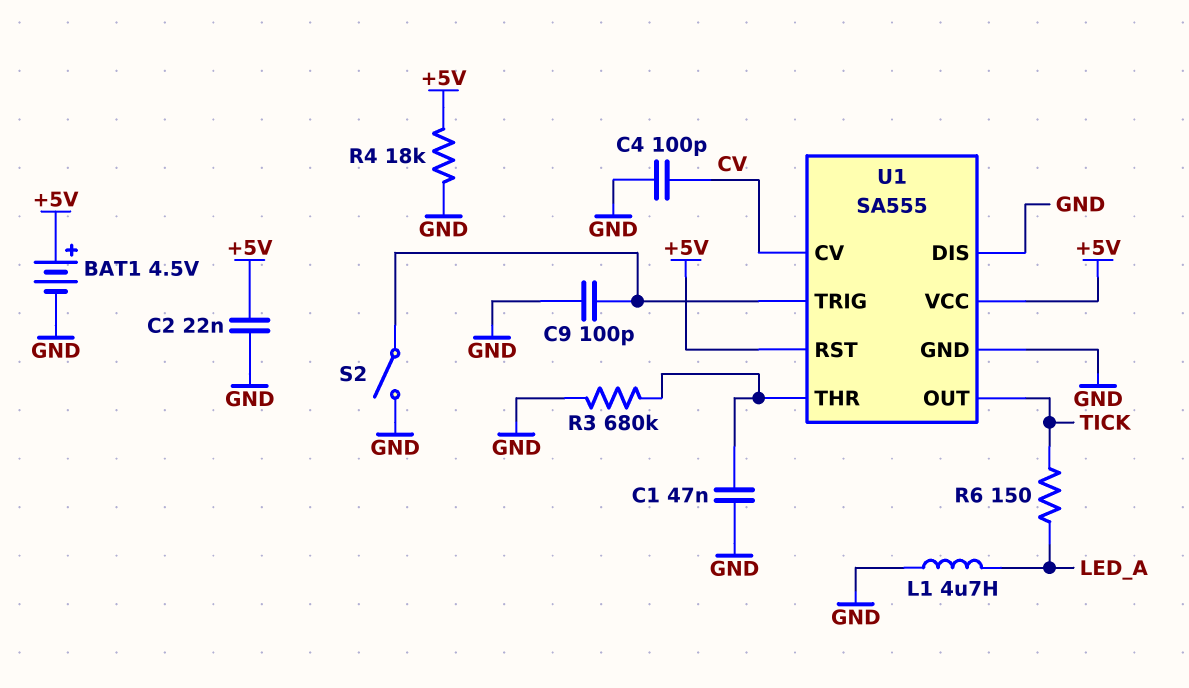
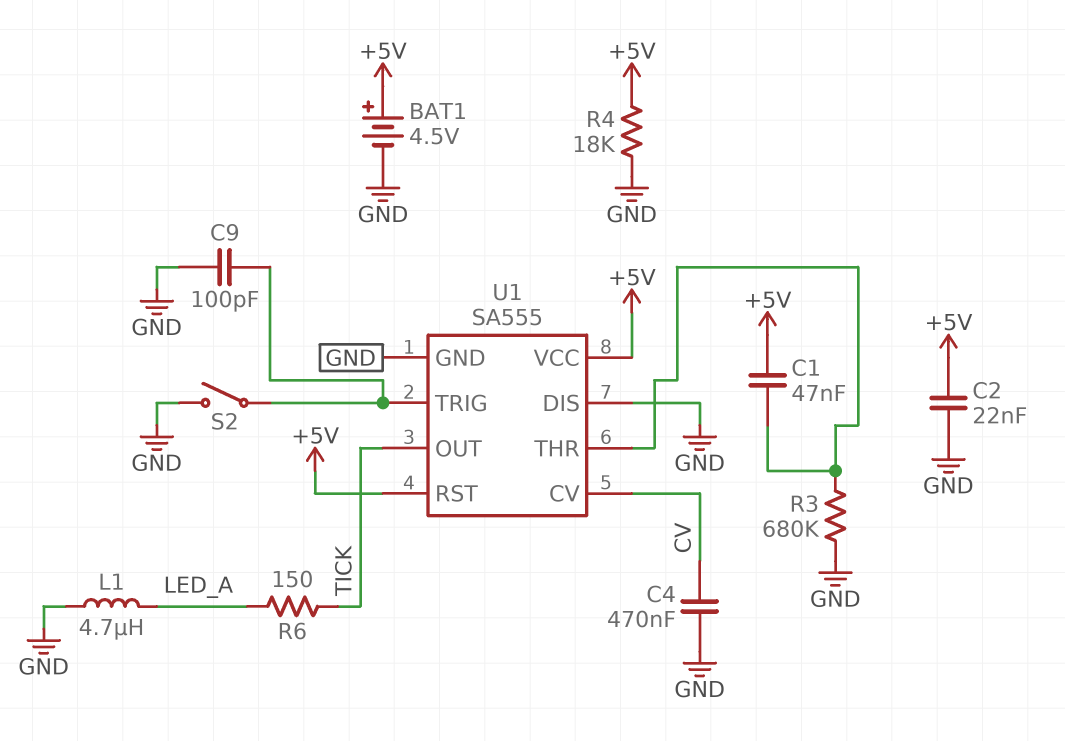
C1: 47nF (GND, U1/THR) -> 47nF (+5V, U1/THR)
C4: 100pF (CV, GND) -> 470nF (CV, GND)

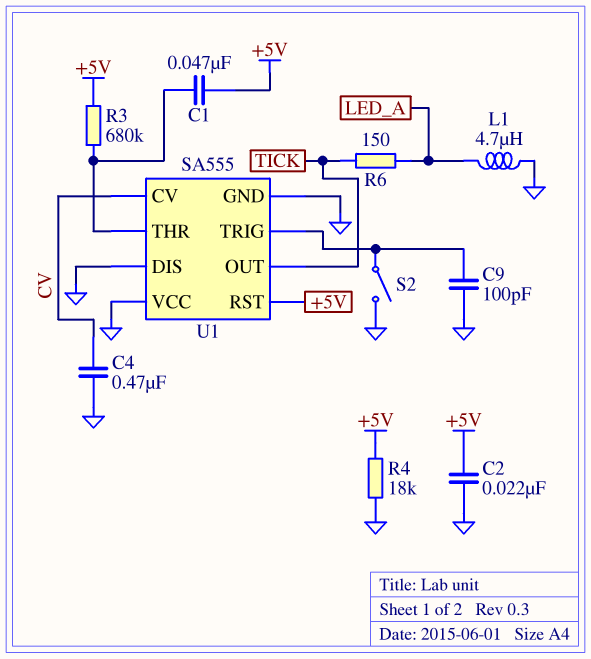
BAT1: 4.5V (plus +5V, minus GND) -> none
R3: 680k (GND, U1/THR) -> 680k (+5V, U1/THR)
U1 pin VCC: +5V -> GND

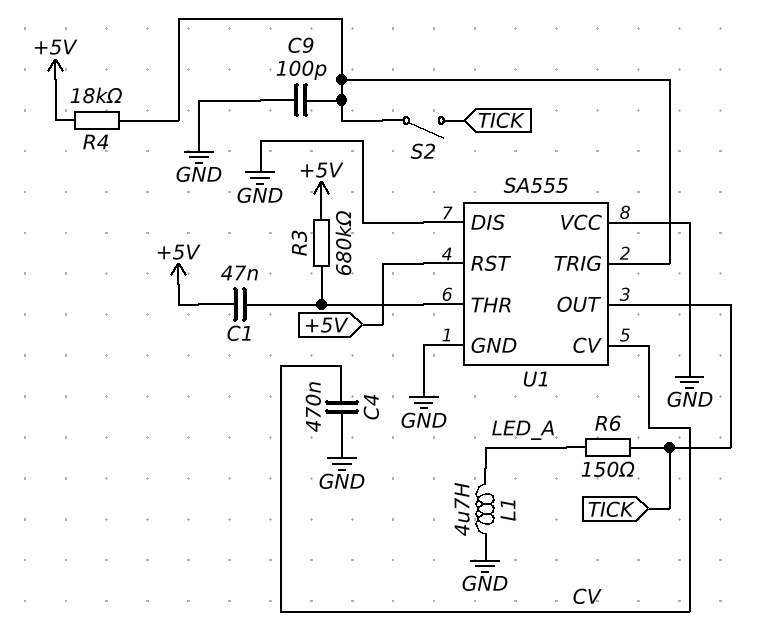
C2: 22nF (+5V, GND) -> none
R4: 18k (+5V, GND) -> 18k (+5V, U1/TRIG)
S2: switch (GND, U1/TRIG) -> switch (TICK, U1/TRIG)

